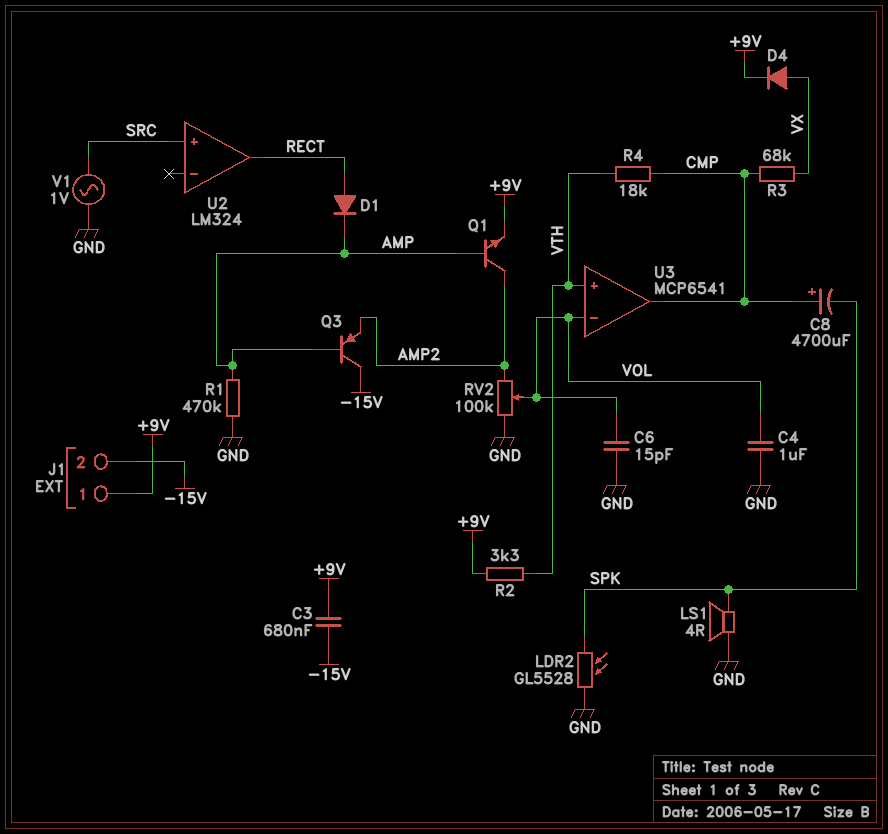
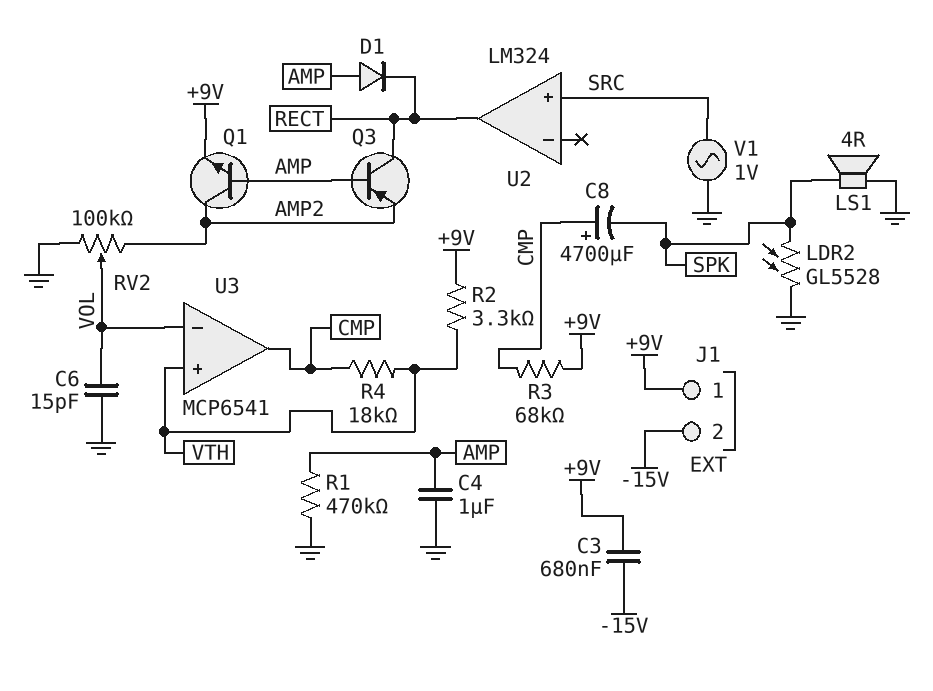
C4: 1uF (GND, VOL) -> 1uF (AMP, GND)
D1: diode (A RECT, K AMP) -> diode (A AMP, K RECT)
D4: diode (A VX, K +9V) -> none
Q3: PNP (B AMP, C -15V, E AMP2) -> PNP (B AMP, C RECT, E AMP2)
R3: 68k (CMP, VX) -> 68k (+9V, CMP)

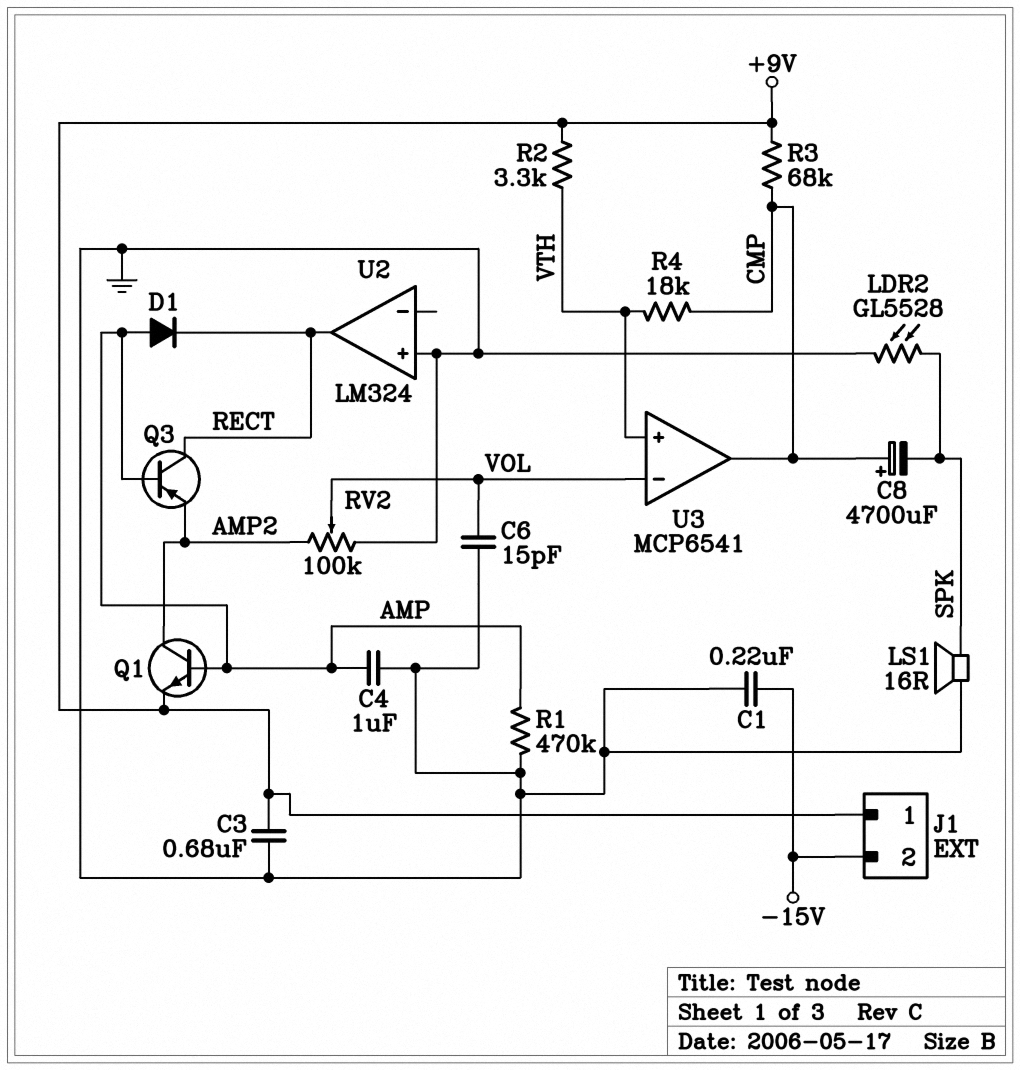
C1: none -> 220nF (-15V, GND)
C3: 680nF (+9V, -15V) -> 680nF (+9V, GND)
LS1: speaker 4R (GND, SPK) -> speaker 16R (GND, SPK)
U2 pin in+: SRC -> GND
V1: AC 1V (GND, SRC) -> none

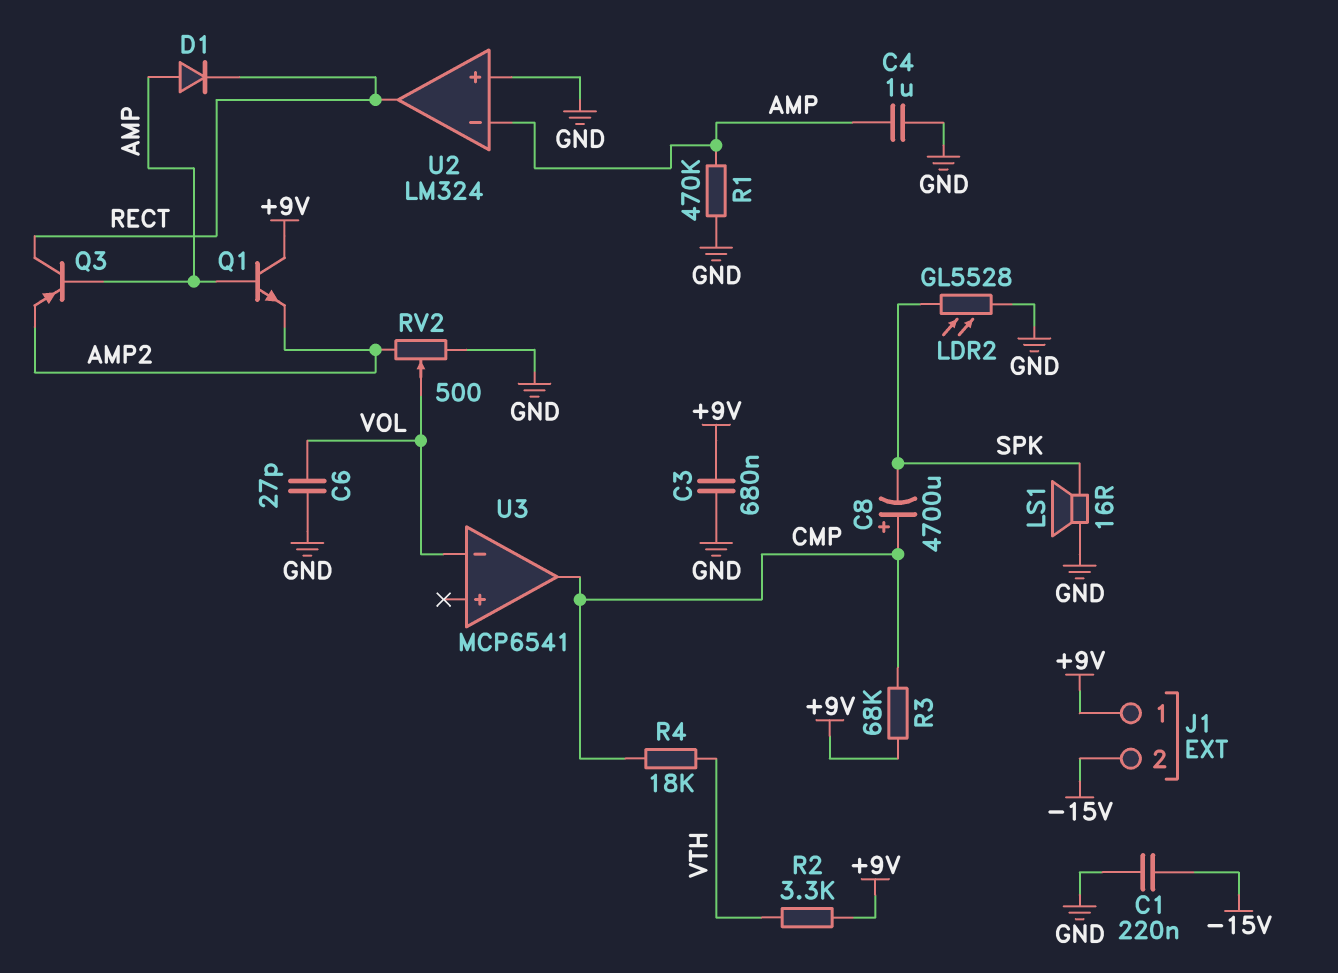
C6: 15pF (GND, VOL) -> 27pF (GND, VOL)
Q1: NPN (B AMP, C AMP2, E +9V) -> NPN (B AMP, C +9V, E AMP2)
RV2: 100k (AMP2, GND, wiper VOL) -> 500 (AMP2, GND, wiper VOL)
U2 pin in-: none -> AMP
U3 pin in+: VTH -> none

